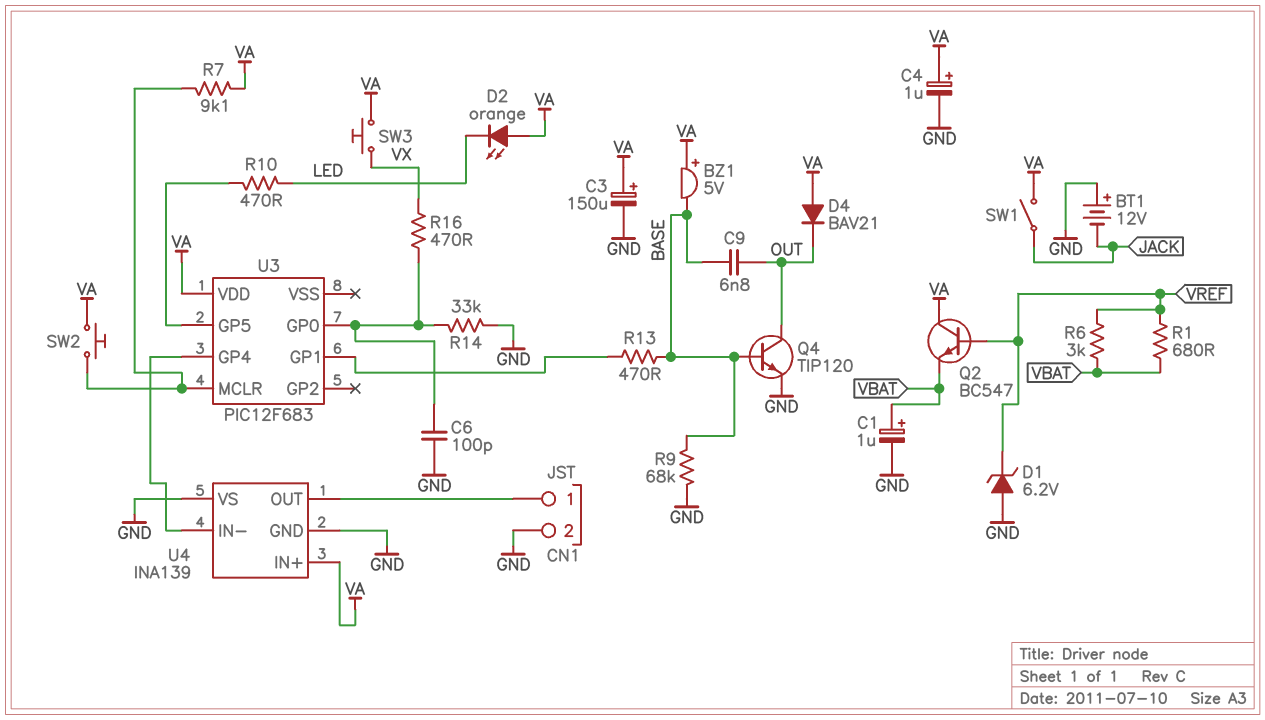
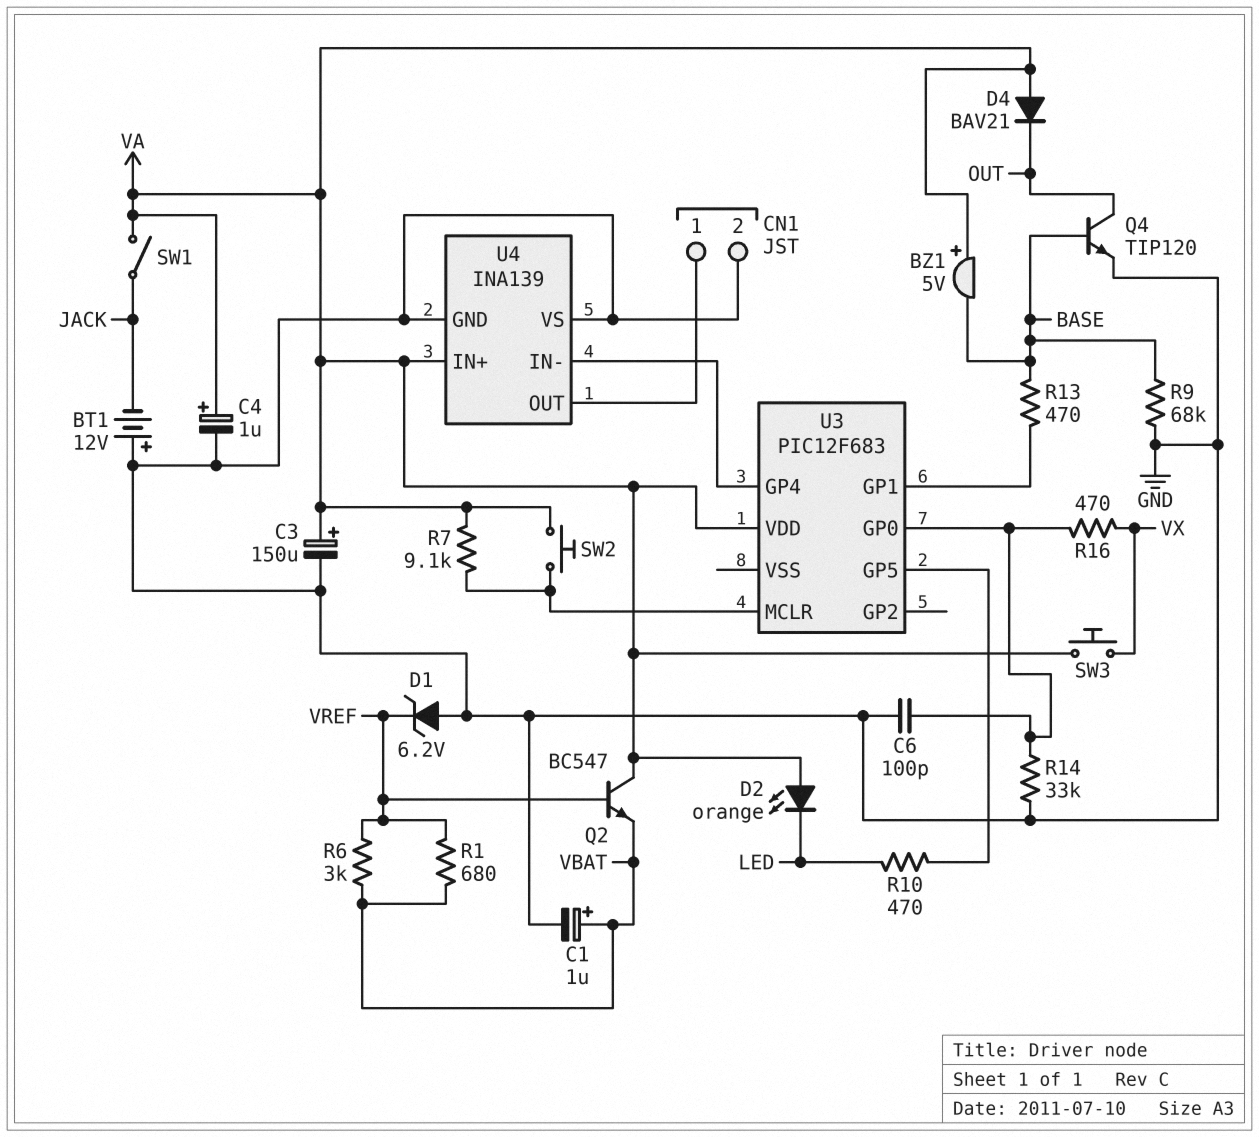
C9: 6.8nF (BASE, OUT) -> none

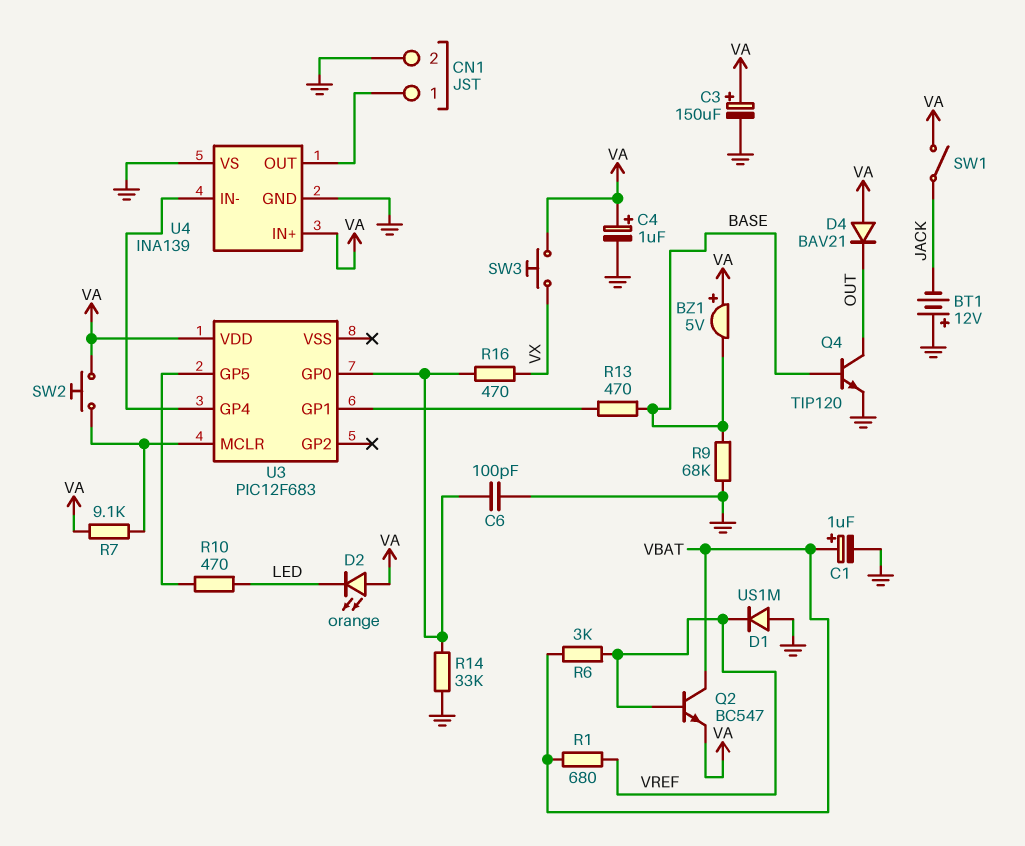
D1: zener 6.2V (A GND, K VREF) -> diode US1M (A GND, K VREF)
Q2: NPN BC547 (B VREF, C VA, E VBAT) -> NPN BC547 (B VREF, C VBAT, E VA)

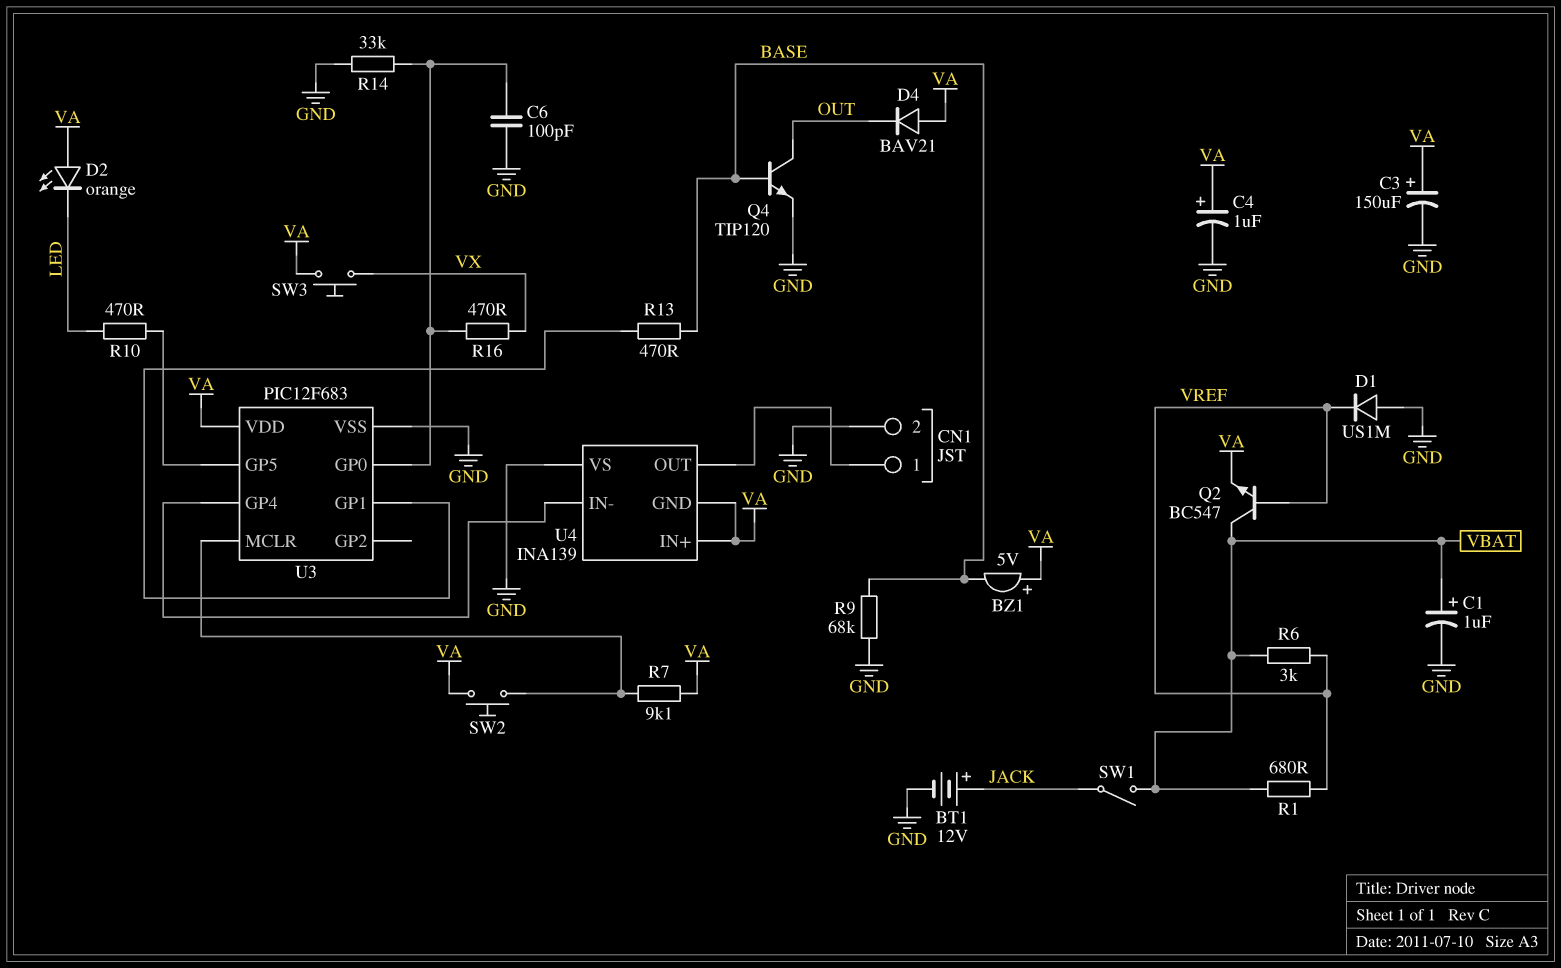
BT1: 12V (plus GND, minus JACK) -> 12V (plus JACK, minus GND)
SW1: switch (JACK, VA) -> switch (JACK, VBAT)
U3 pin VSS: none -> GND
U4 pin GND: GND -> VA

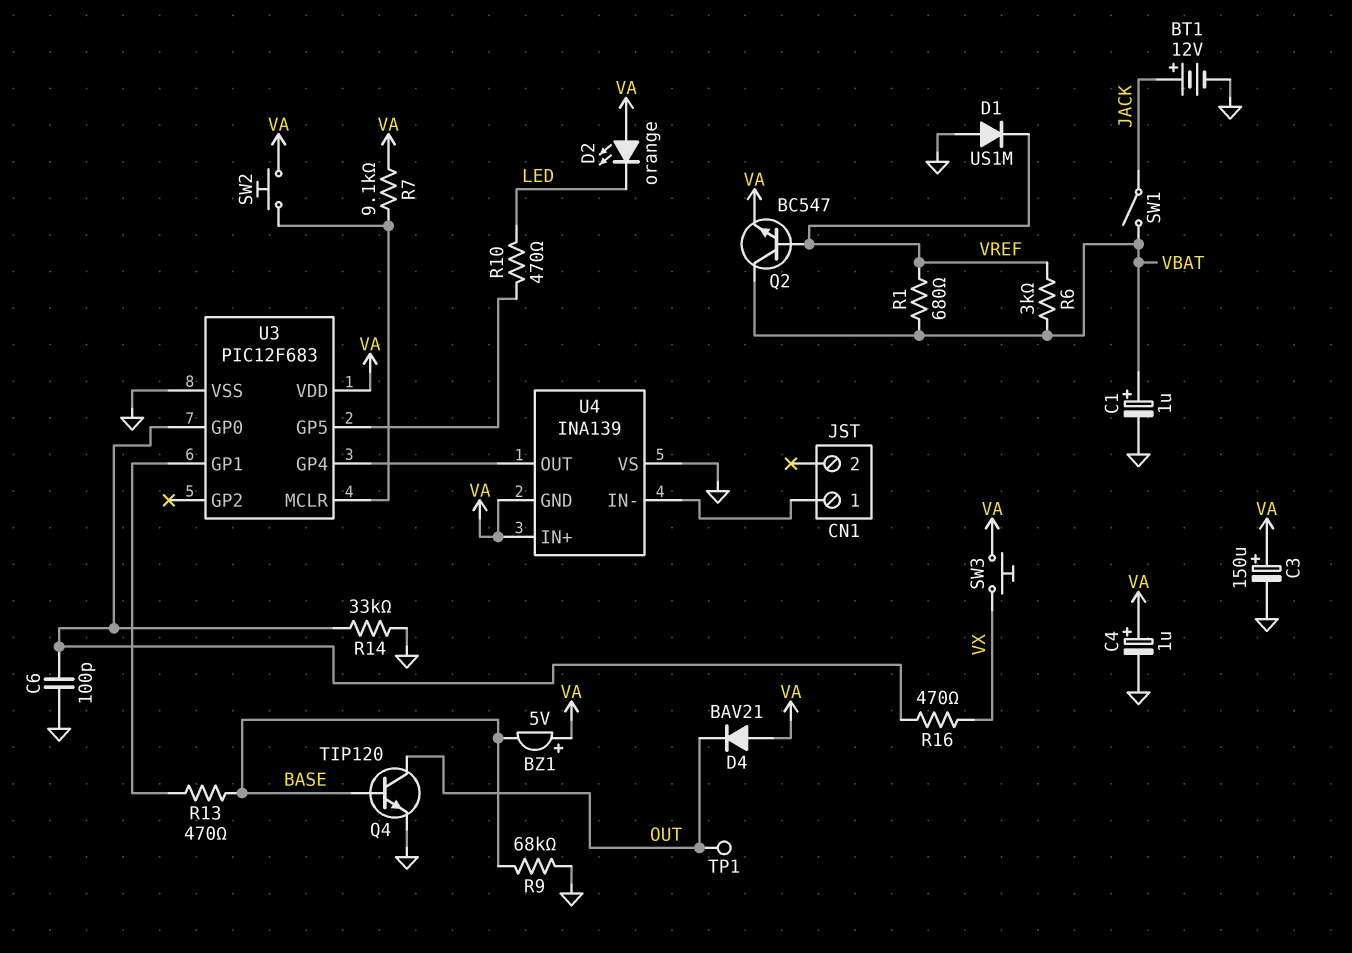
CN1 pin 2: GND -> none
TP1: none -> test point (OUT)
U4 pin IN-: U3/GP4 -> CN1/1
U4 pin OUT: CN1/1 -> U3/GP4

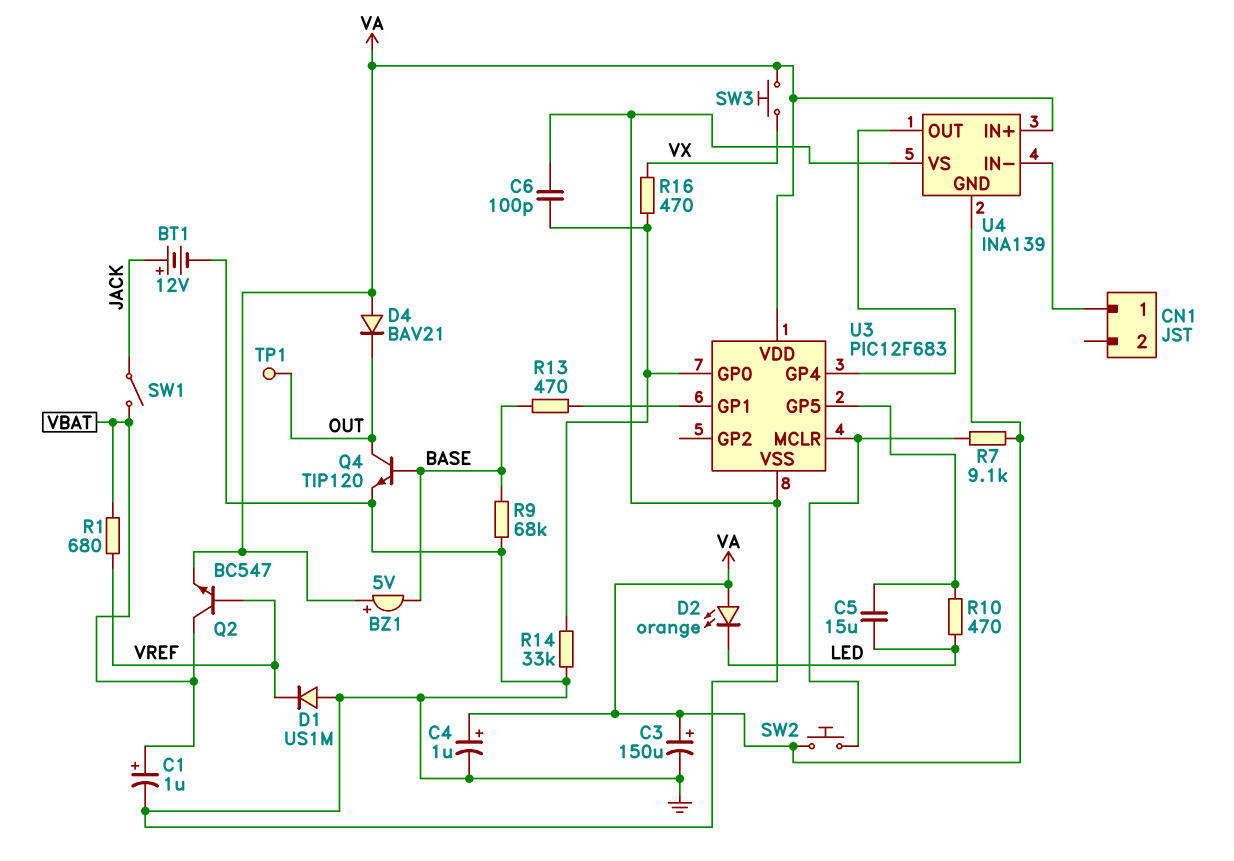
C5: none -> 15uF (LED, U3/GP5)
R6: 3k (VBAT, VREF) -> none

